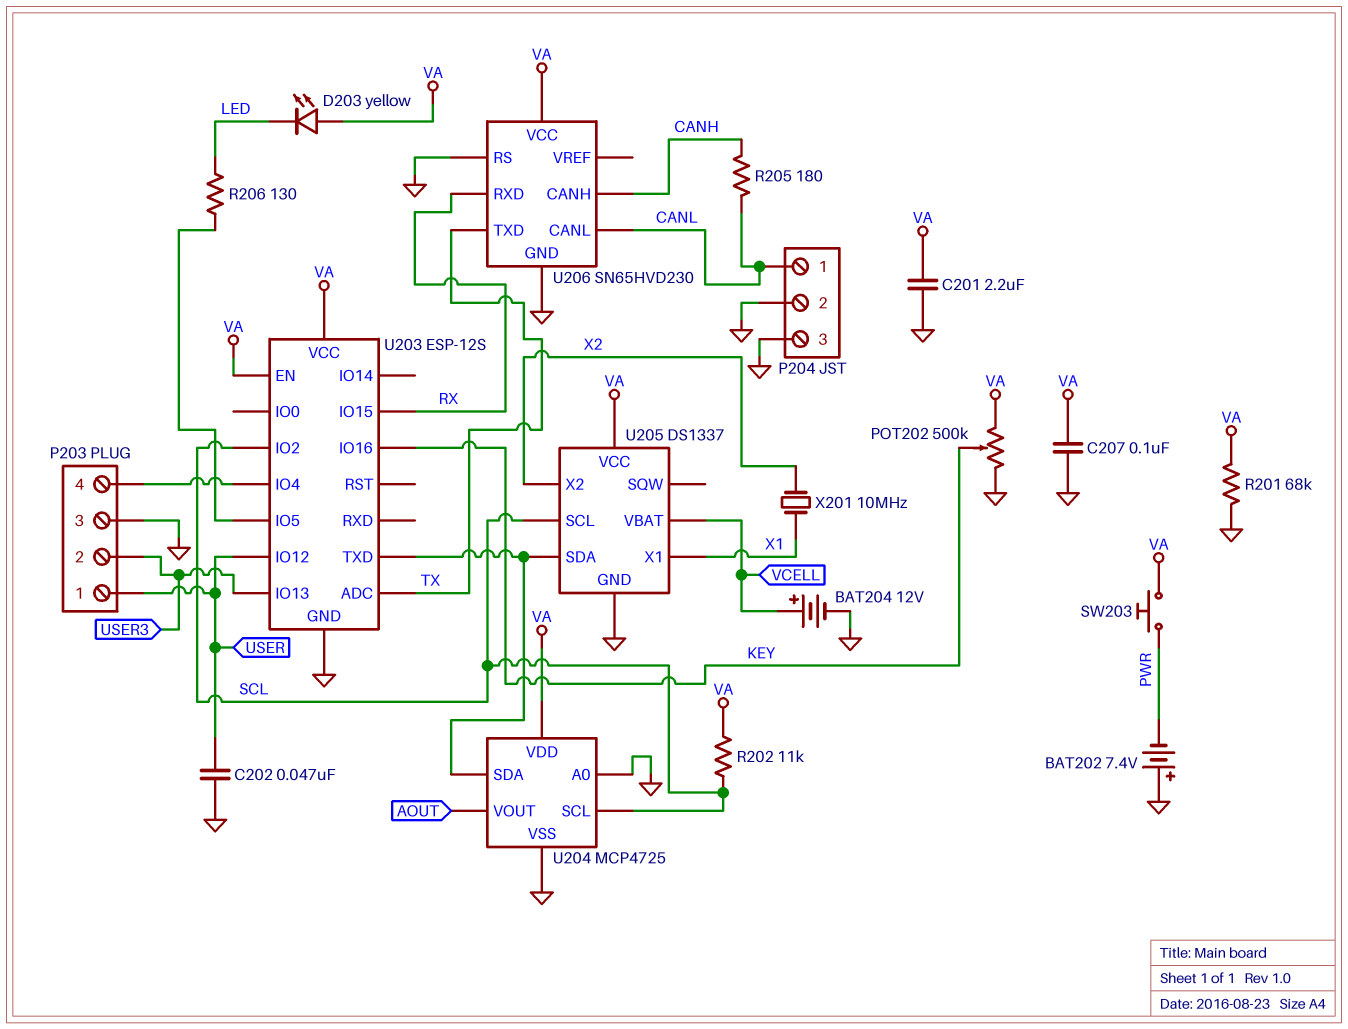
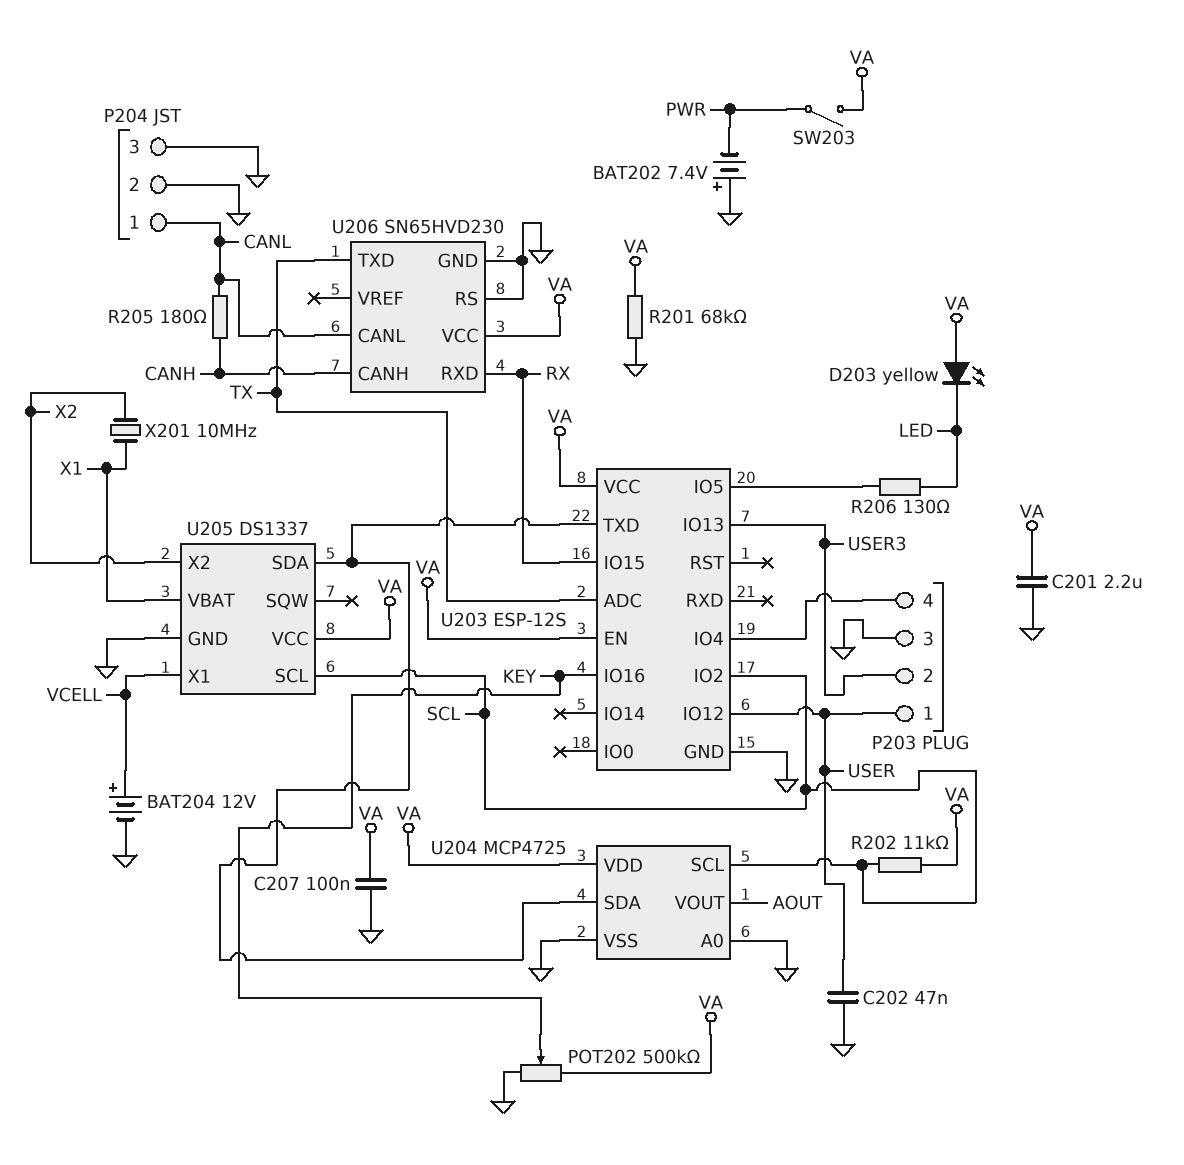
SW203: button (PWR, VA) -> switch (PWR, VA)
U205 pin VBAT: VCELL -> X1
U205 pin X1: X1 -> VCELL

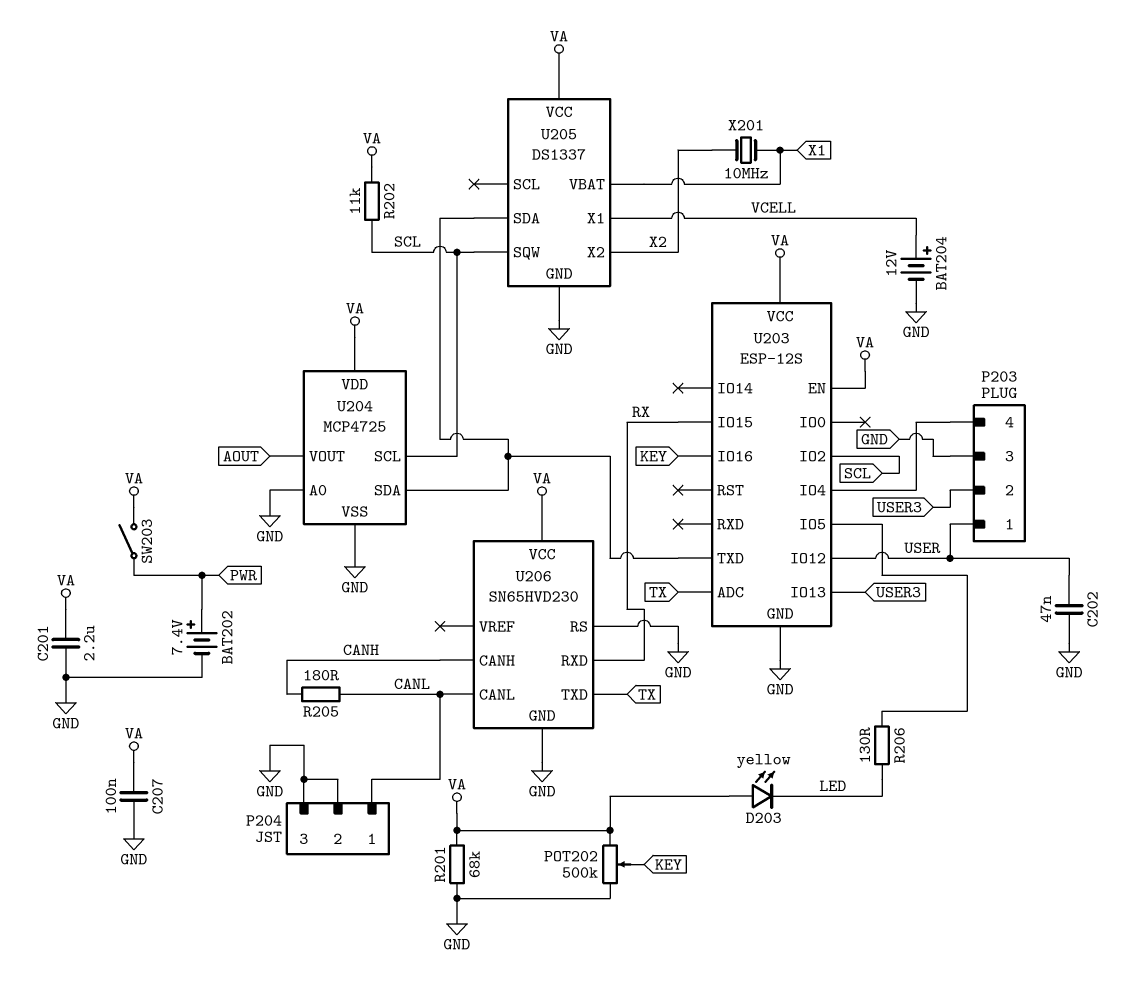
BAT202: 7.4V (plus GND, minus PWR) -> 7.4V (plus PWR, minus GND)
U205 pin SCL: SCL -> none
U205 pin SQW: none -> SCL

